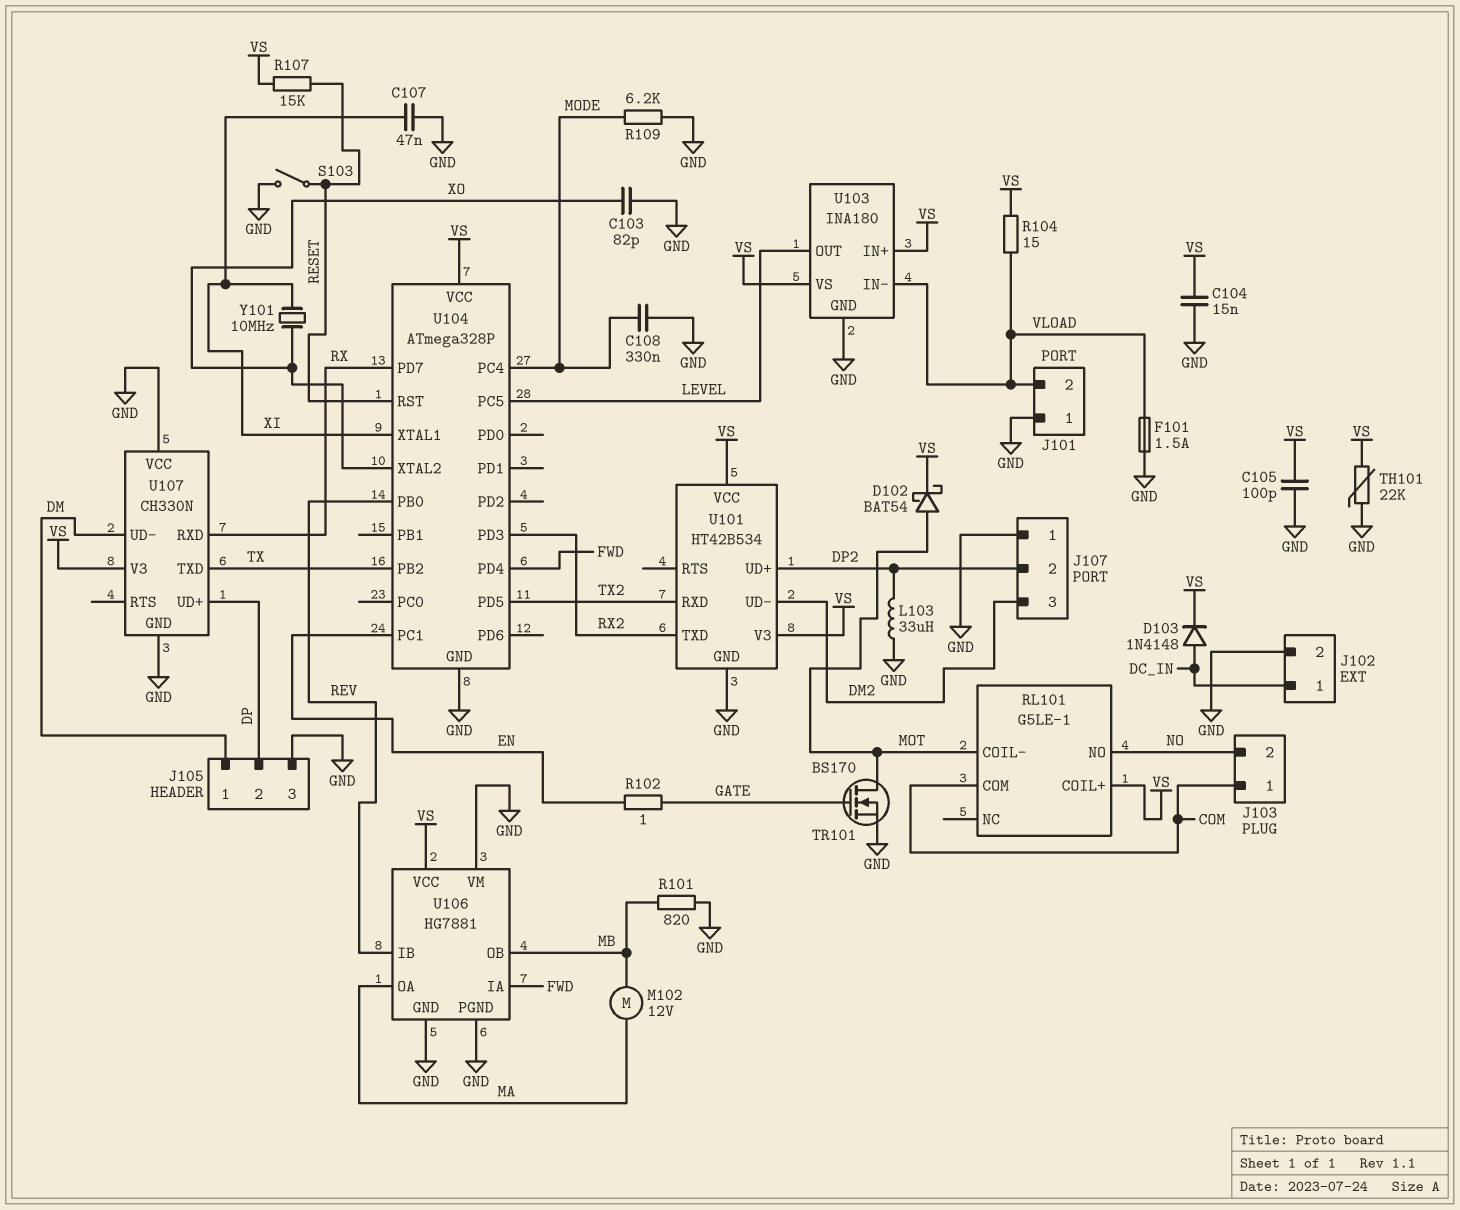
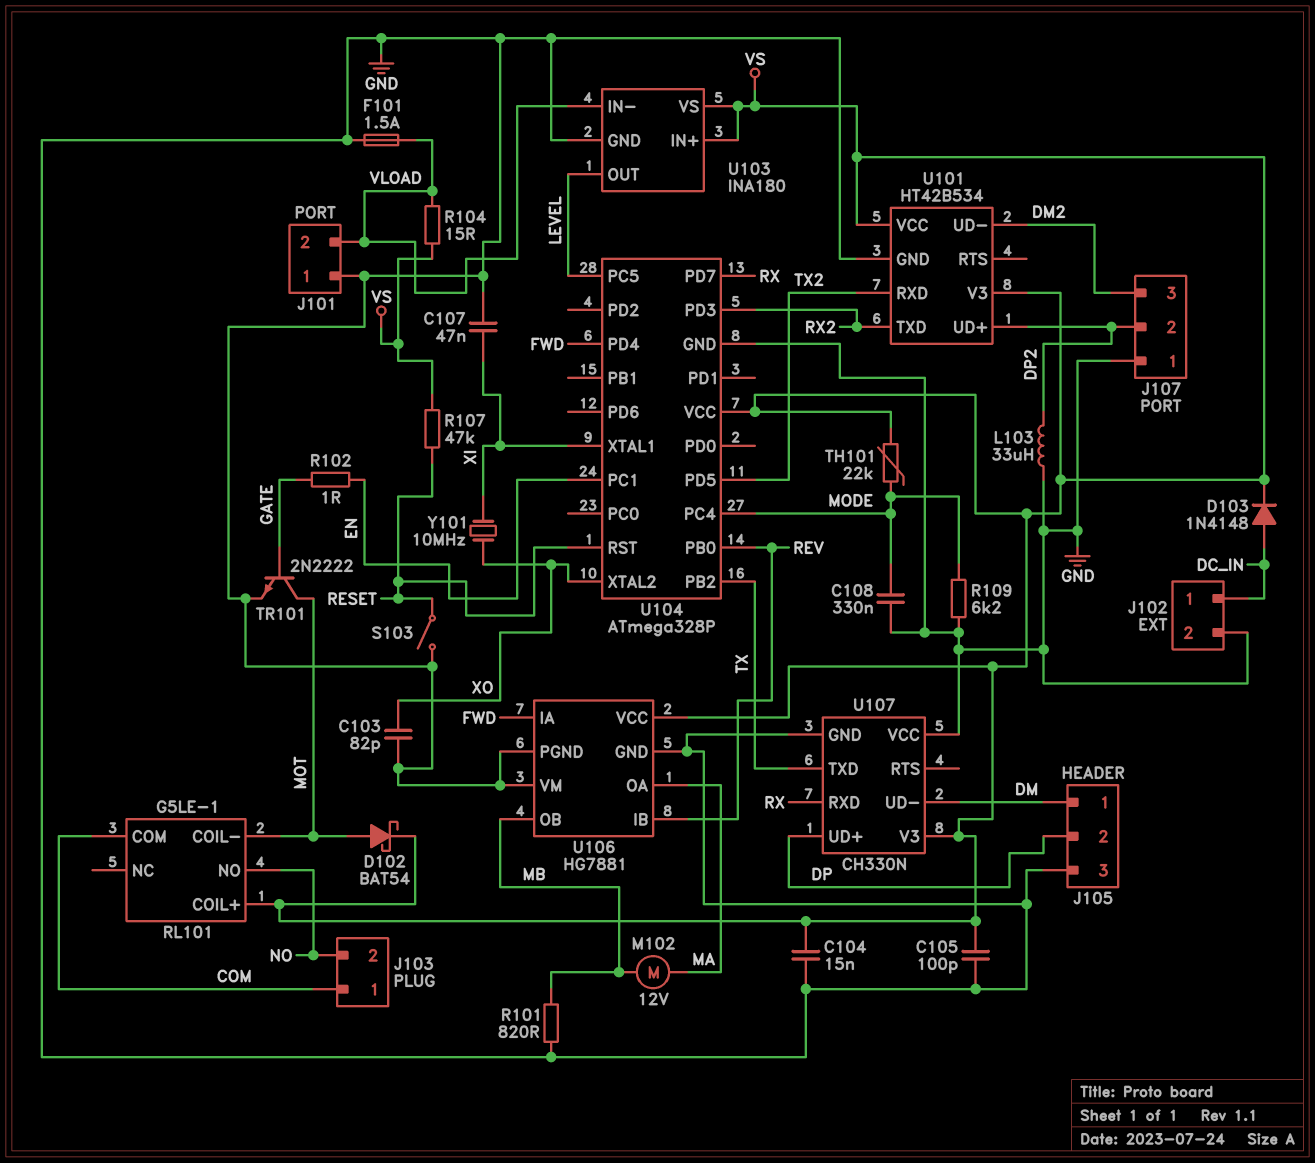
R107: 15k (RESET, VS) -> 47k (RESET, VS)
TH101: 22k (GND, VS) -> 22k (MODE, VS)
TR101: NMOS BS170 (G GATE, D MOT, S GND) -> NPN 2N2222 (B GATE, C MOT, E GND)

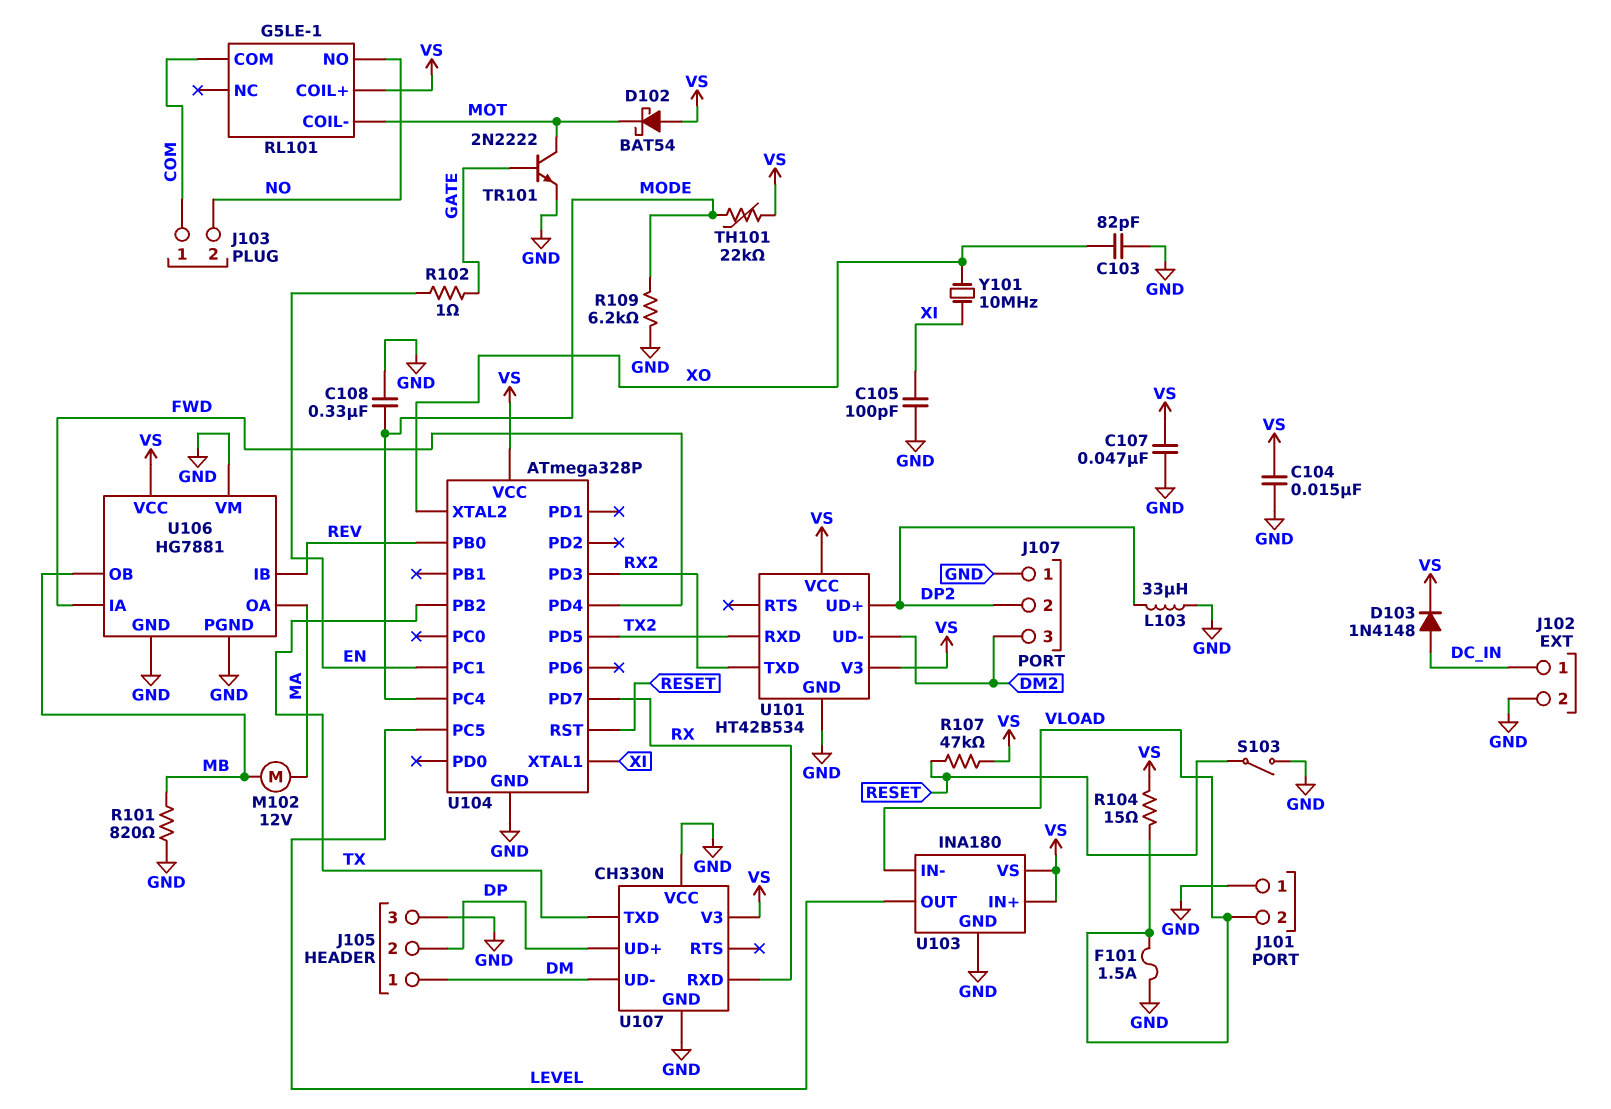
C105: 100pF (GND, VS) -> 100pF (GND, XI)
C107: 47nF (GND, XI) -> 47nF (GND, VS)
D102: schottky BAT54 (A MOT, K VS) -> schottky BAT54 (A VS, K MOT)

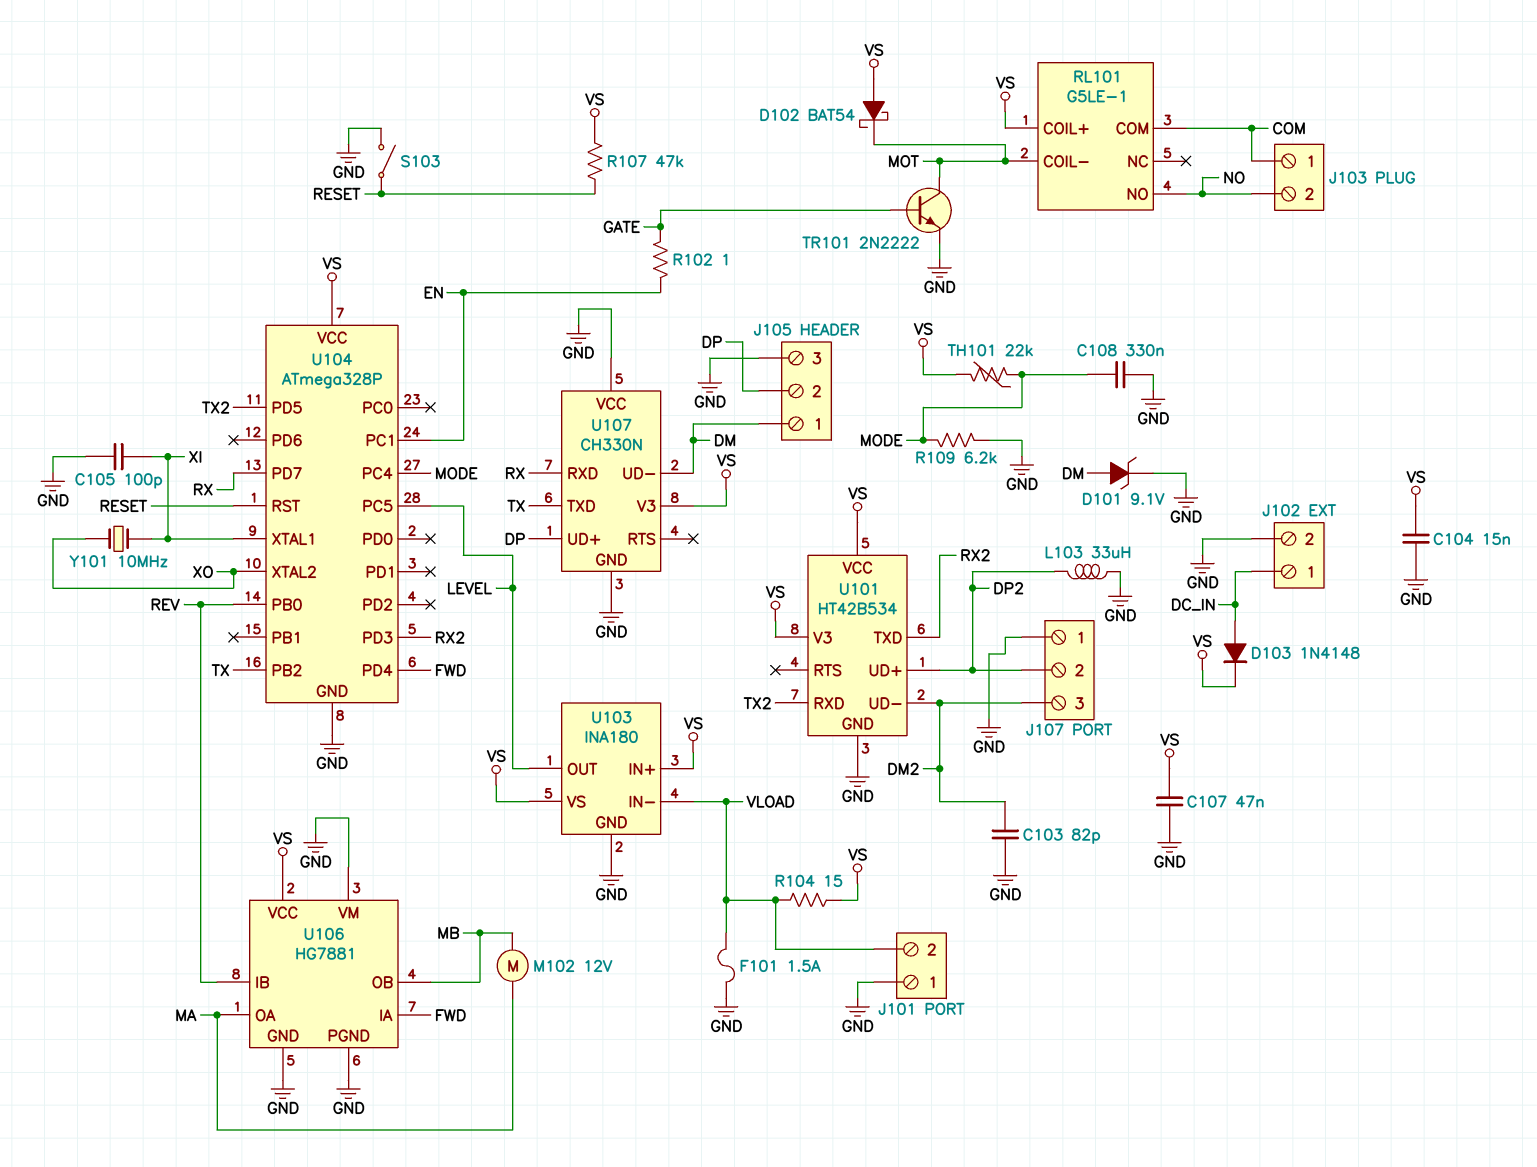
C103: 82pF (GND, XO) -> 82pF (DM2, GND)
D101: none -> zener 9.1V (A DM, K GND)
R101: 820 (GND, MB) -> none

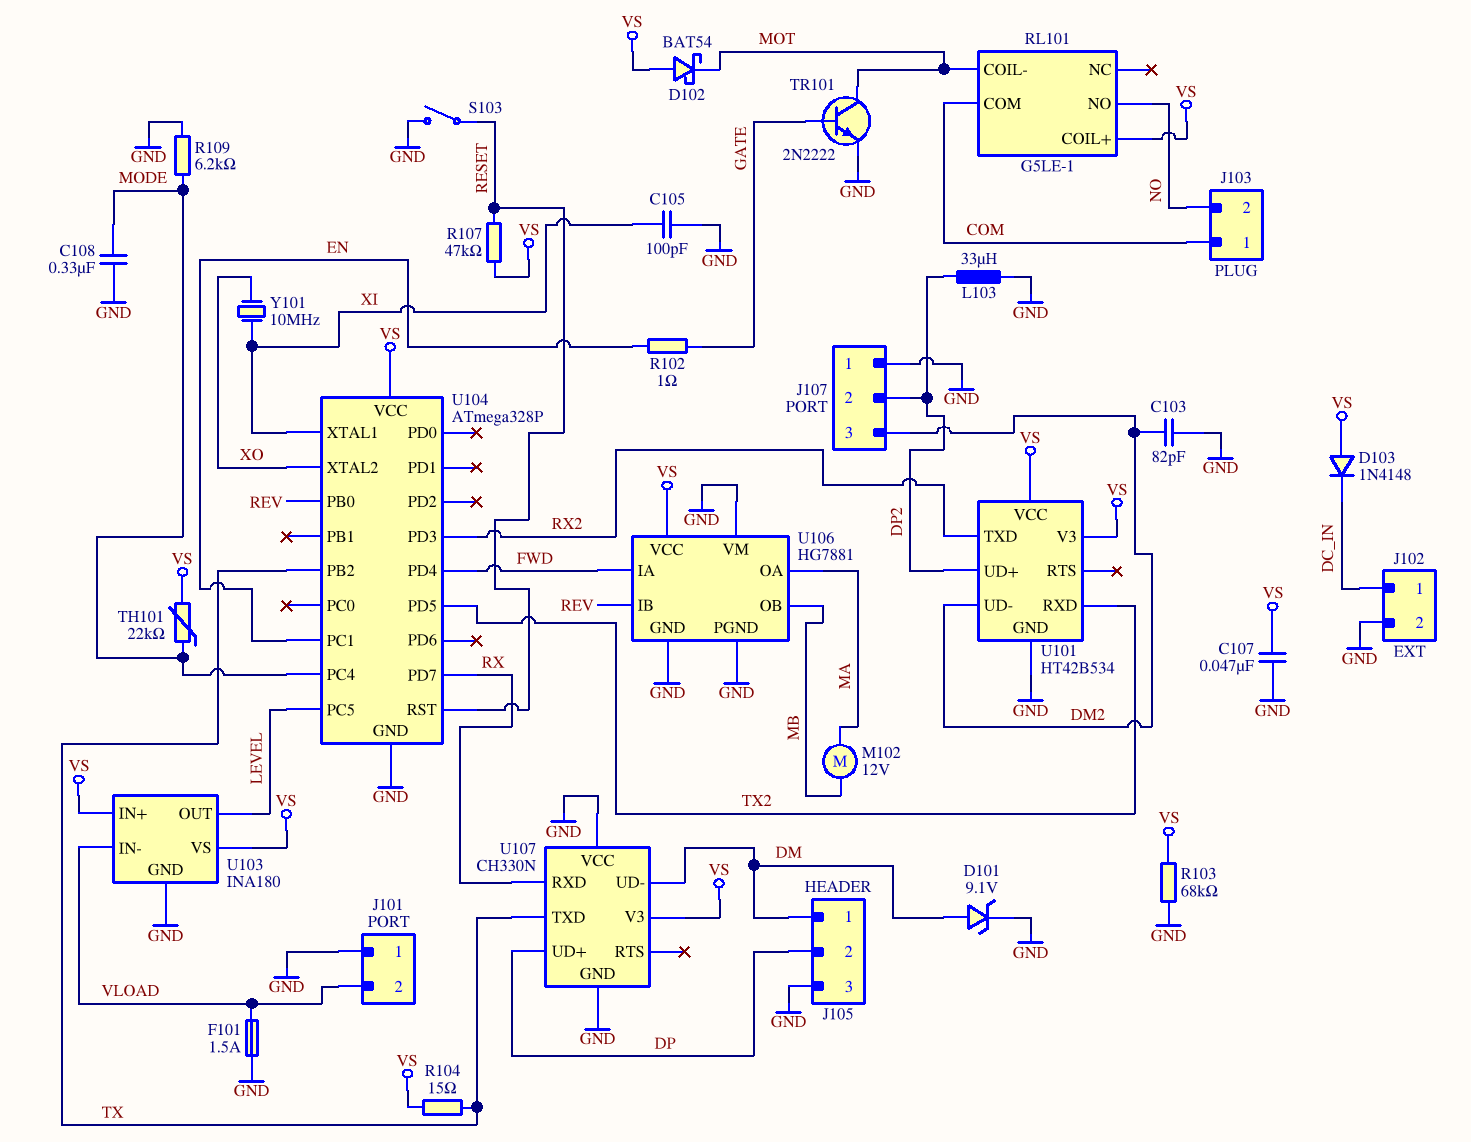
C104: 15nF (GND, VS) -> none
D103: diode 1N4148 (A DC_IN, K VS) -> diode 1N4148 (A VS, K DC_IN)
R103: none -> 68k (GND, VS)
R104: 15 (VLOAD, VS) -> 15 (TX, VS)

